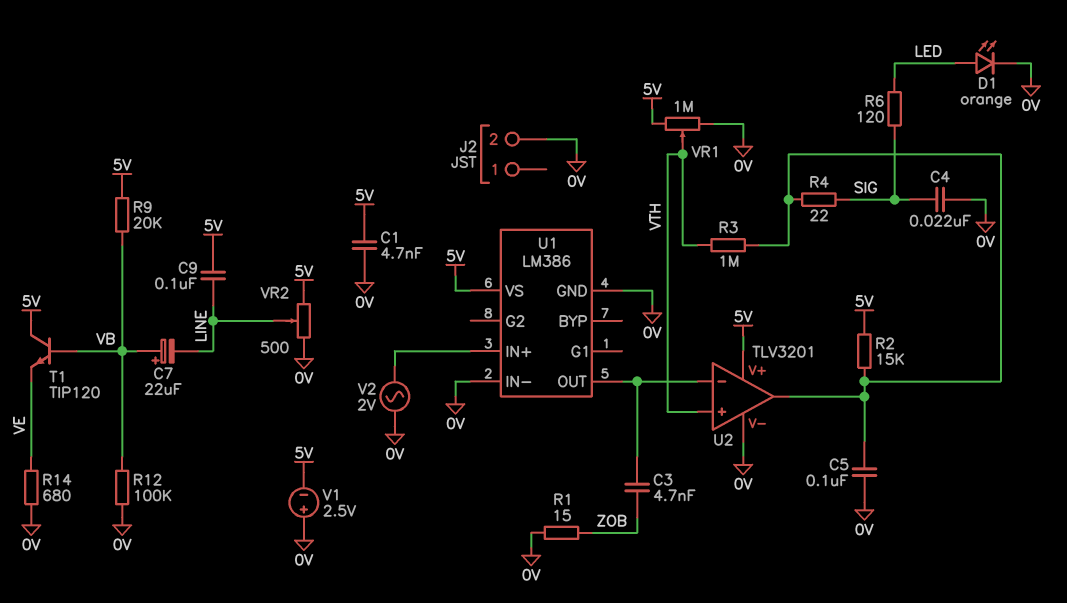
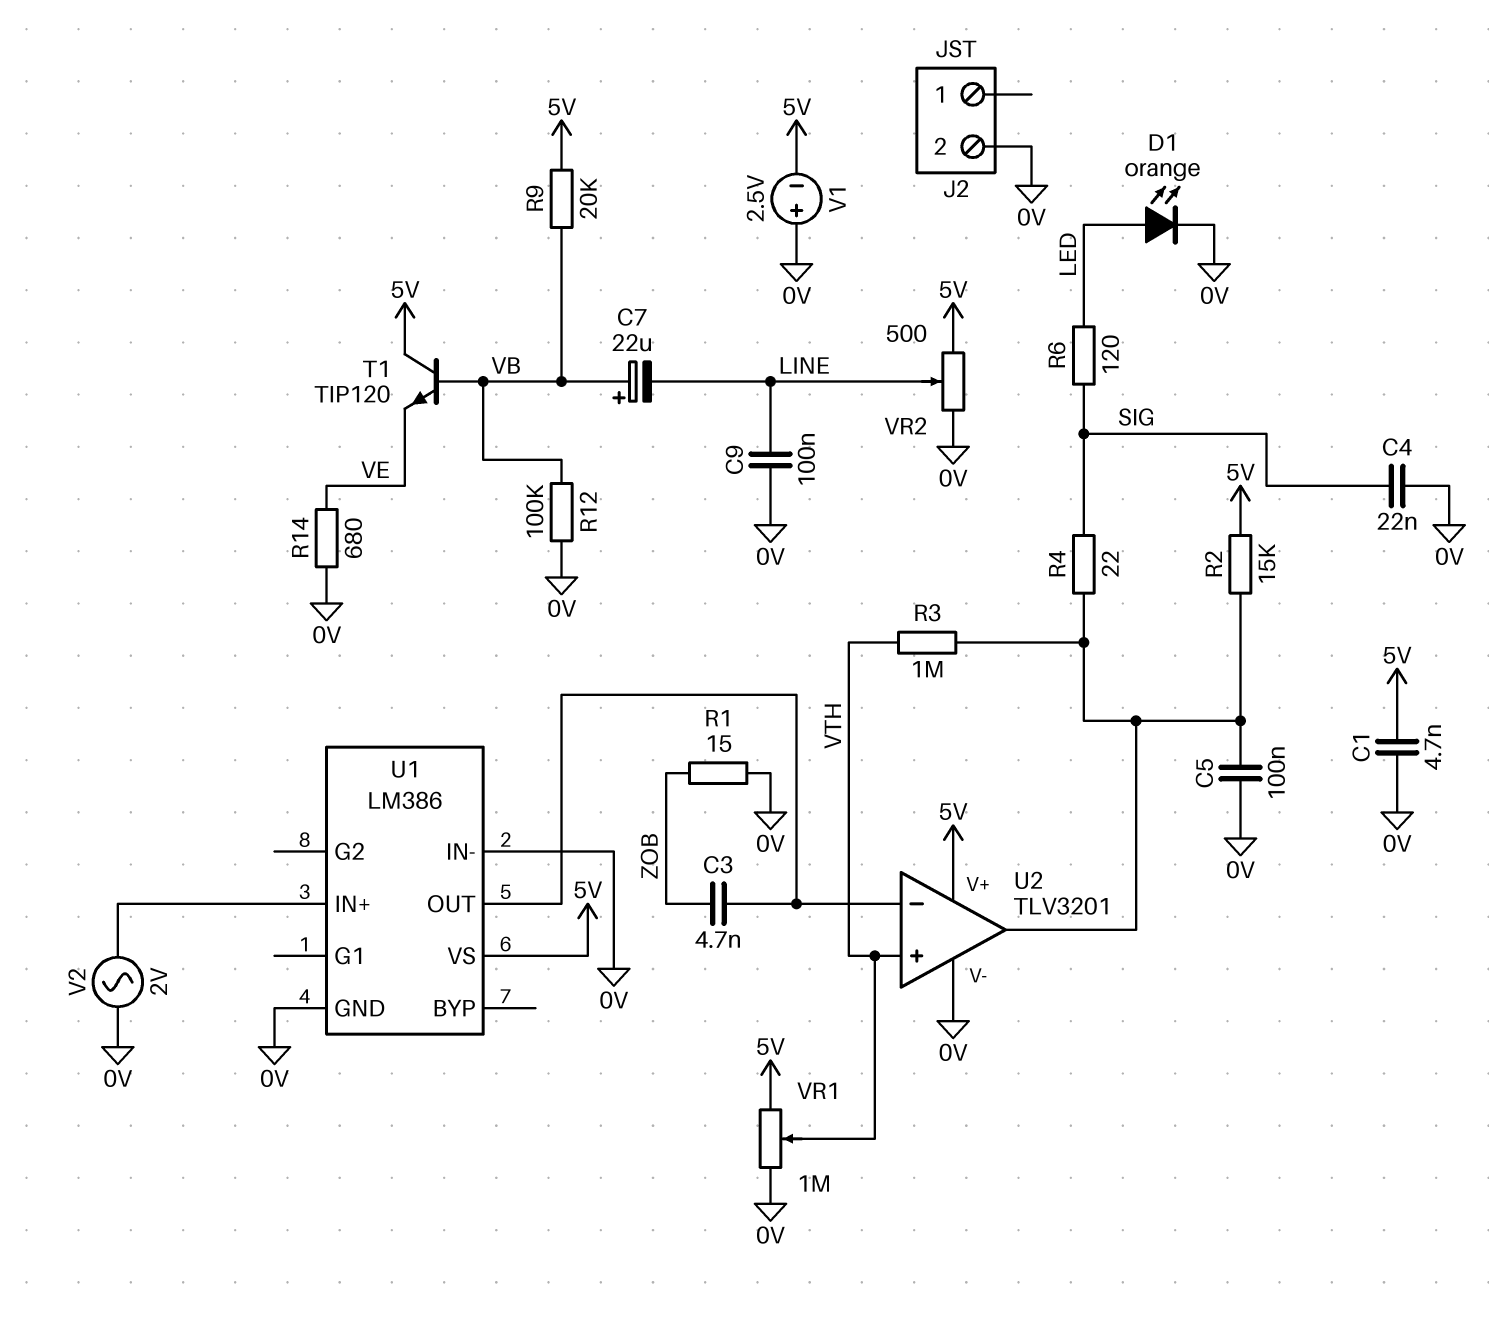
C9: 100nF (5V, LINE) -> 100nF (0V, LINE)

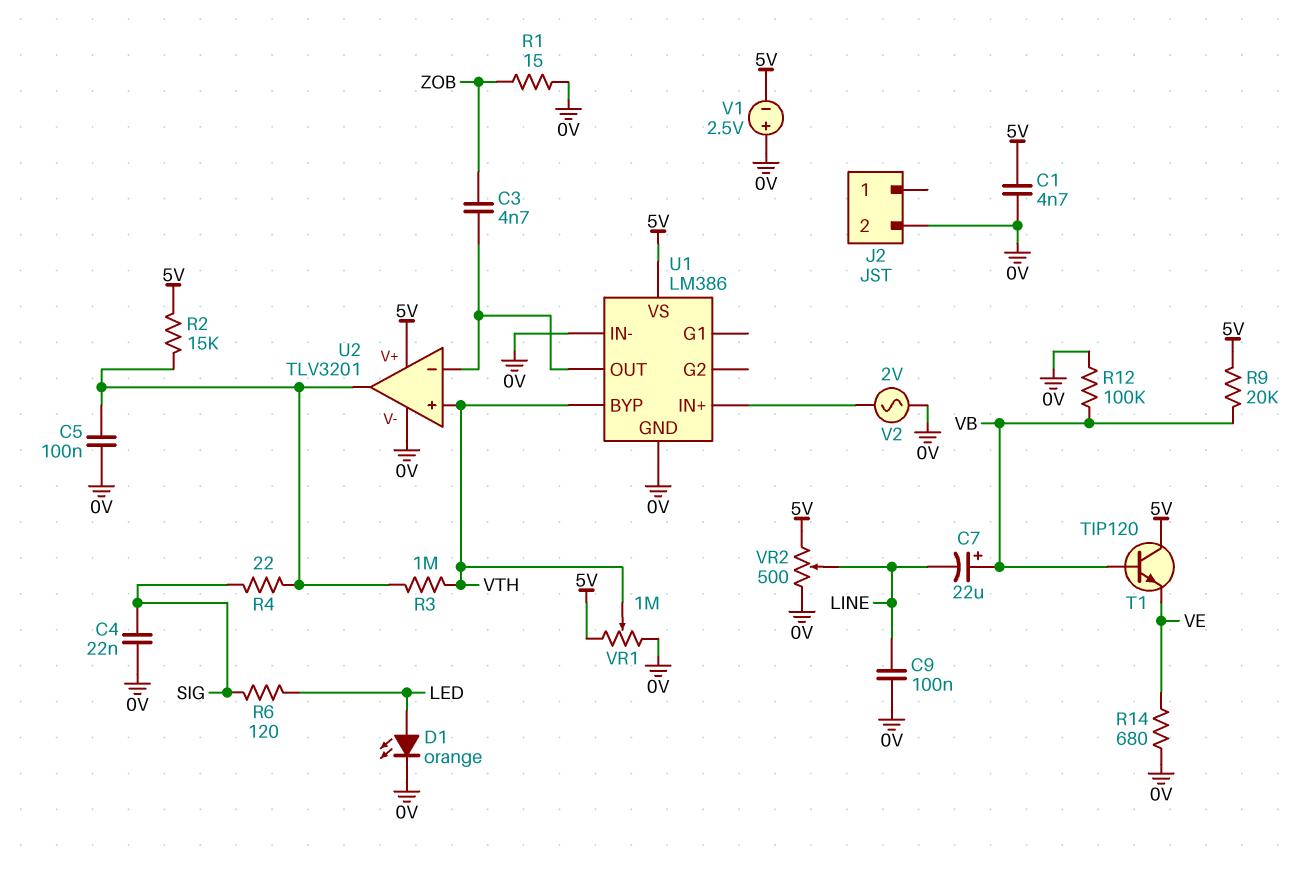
U1 pin BYP: none -> VTH

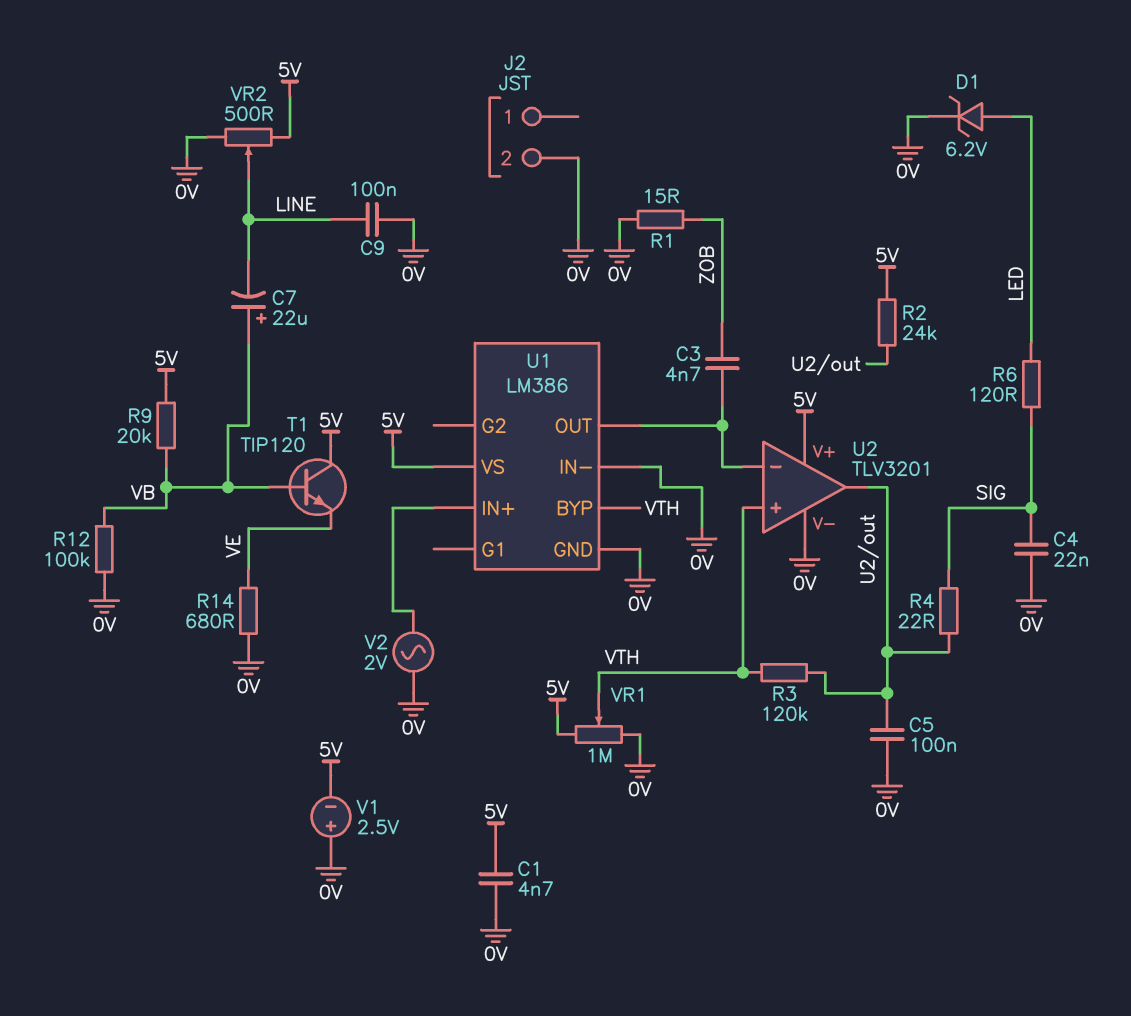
D1: LED orange (A LED, K 0V) -> zener 6.2V (A LED, K 0V)
R2: 15k (5V, U2/out) -> 24k (5V, U2/out)
R3: 1M (U2/out, VTH) -> 120k (U2/out, VTH)

